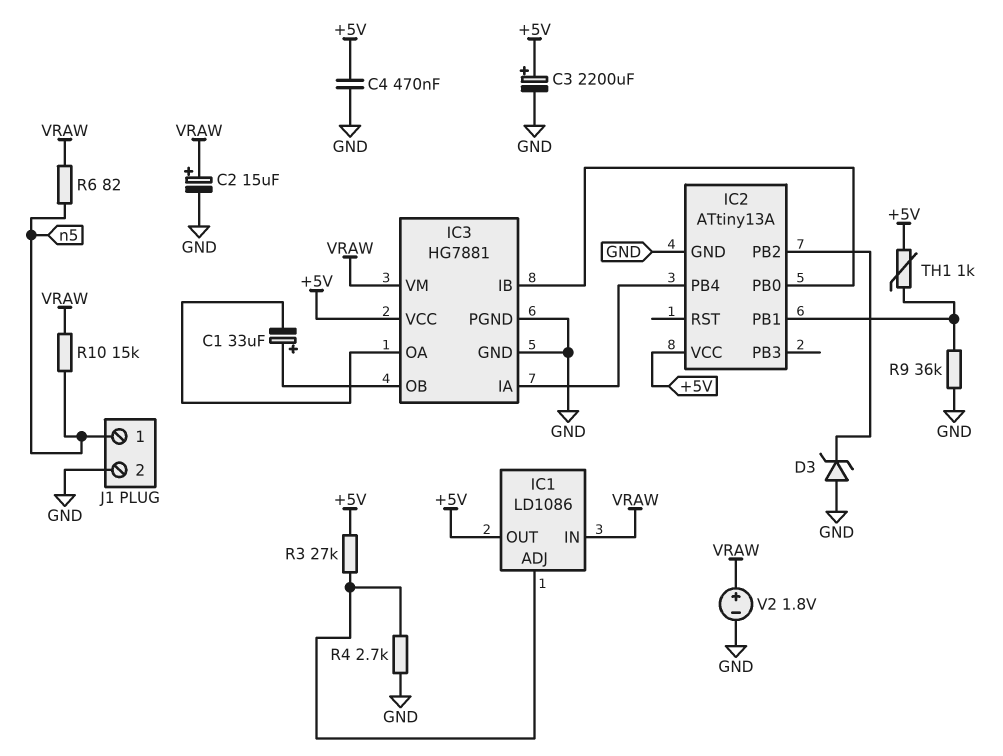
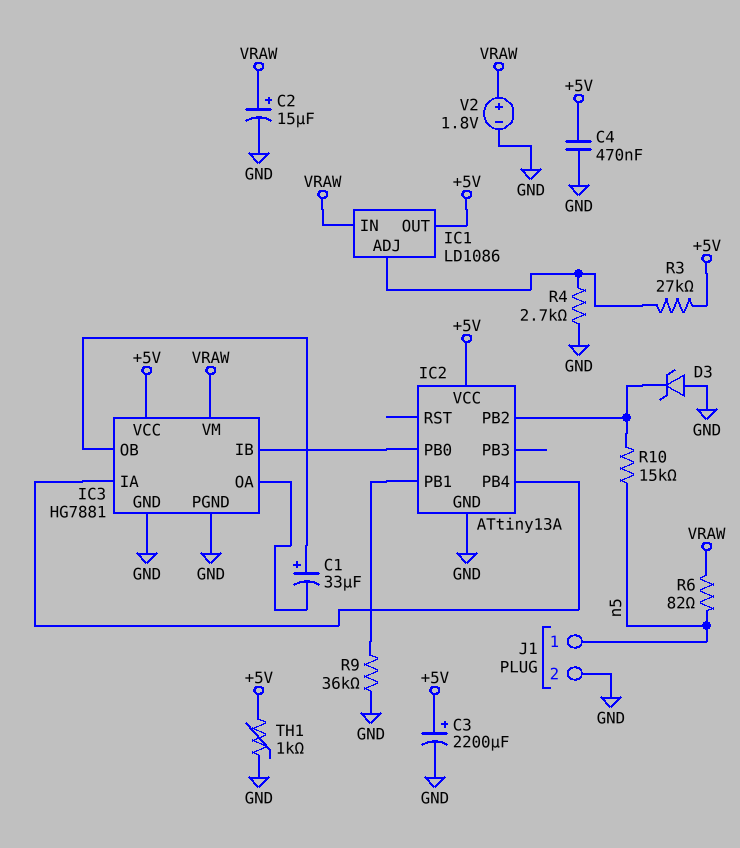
R10: 15k (VRAW, n5) -> 15k (IC2/PB2, n5)
TH1: 1k (+5V, IC2/PB1) -> 1k (+5V, GND)

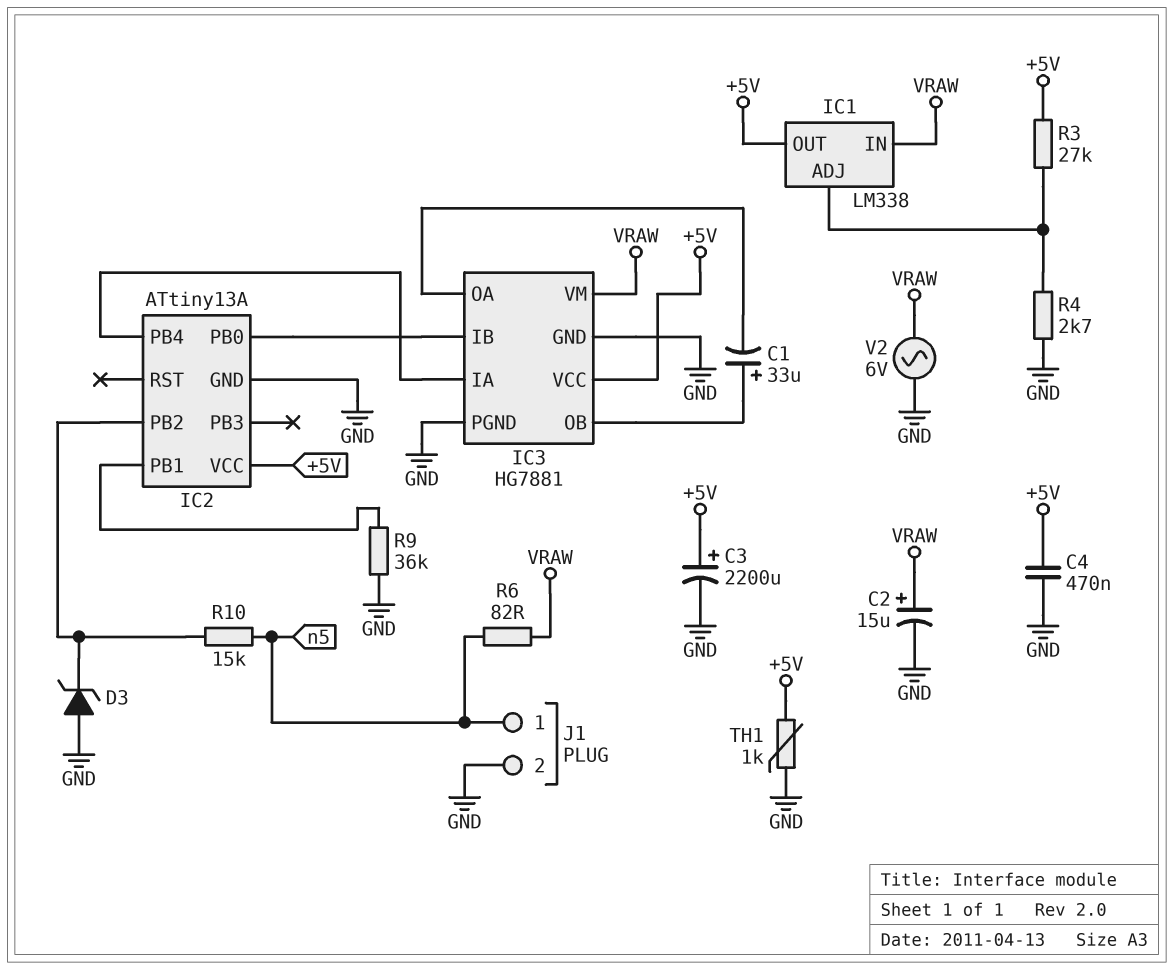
IC1: LD1086 -> LM338
V2: 1.8V (plus VRAW, minus GND) -> AC 6V (GND, VRAW)

